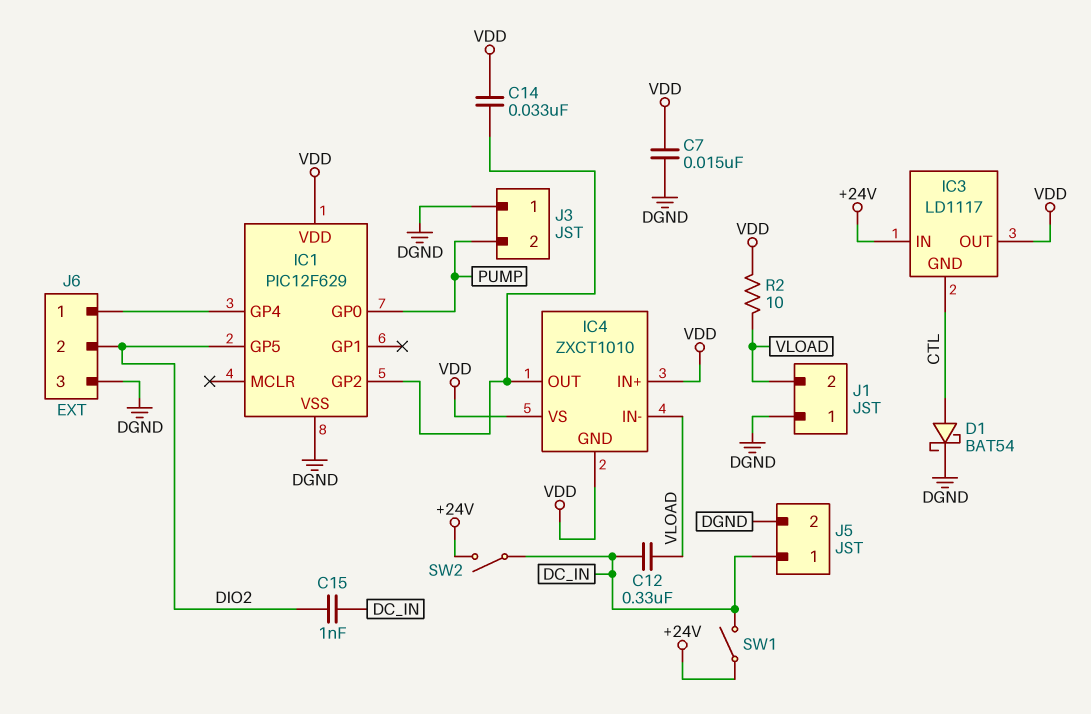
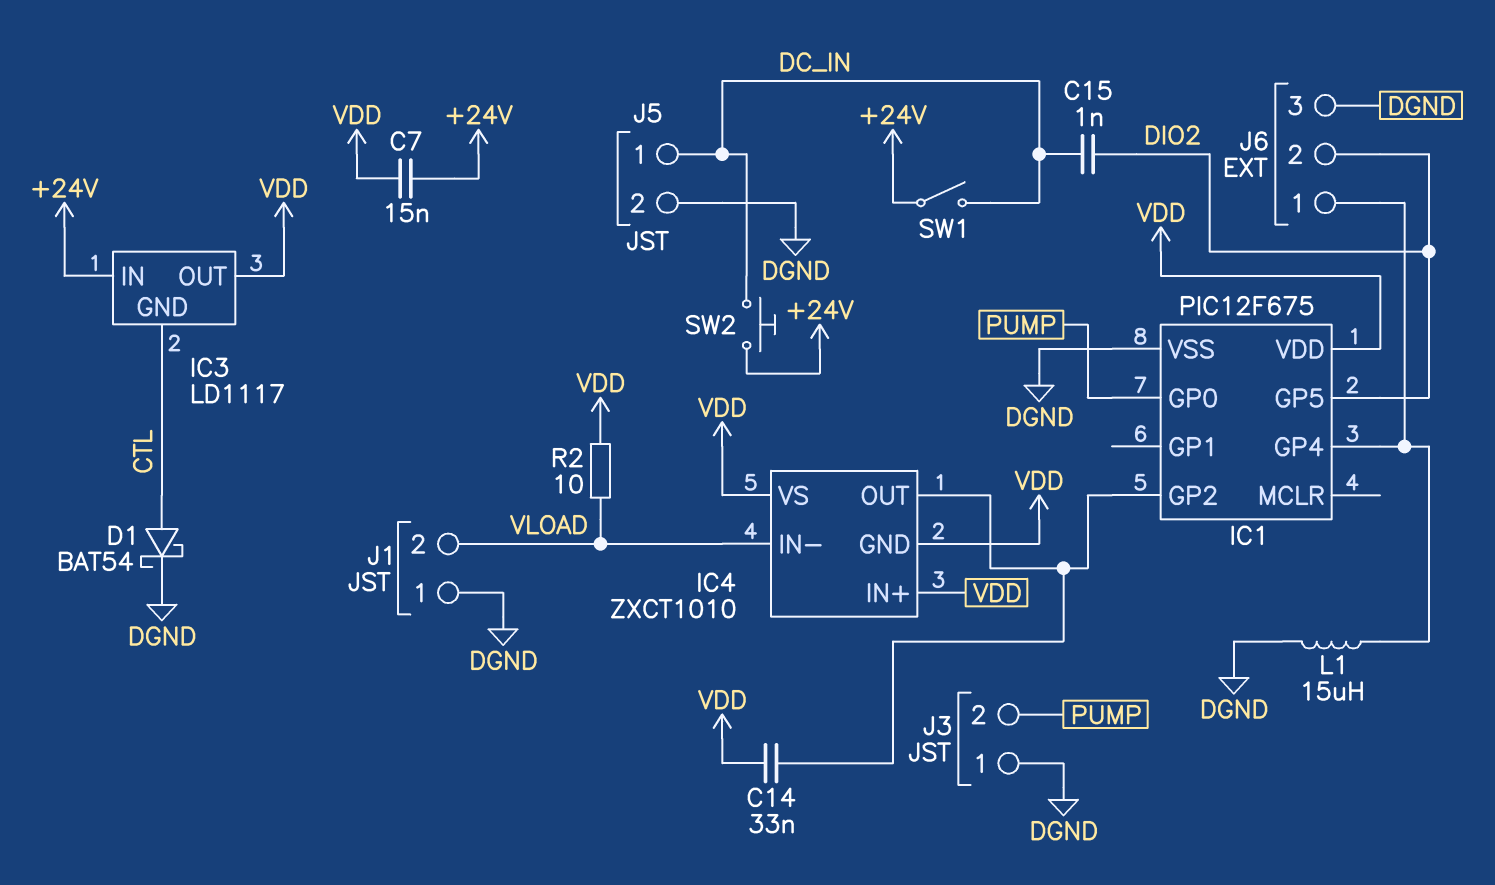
C7: 15nF (DGND, VDD) -> 15nF (+24V, VDD)
C12: 330nF (DC_IN, VLOAD) -> none
IC1: PIC12F629 -> PIC12F675
L1: none -> 15uH (DGND, IC1/GP4)
SW2: switch (+24V, DC_IN) -> button (+24V, DC_IN)

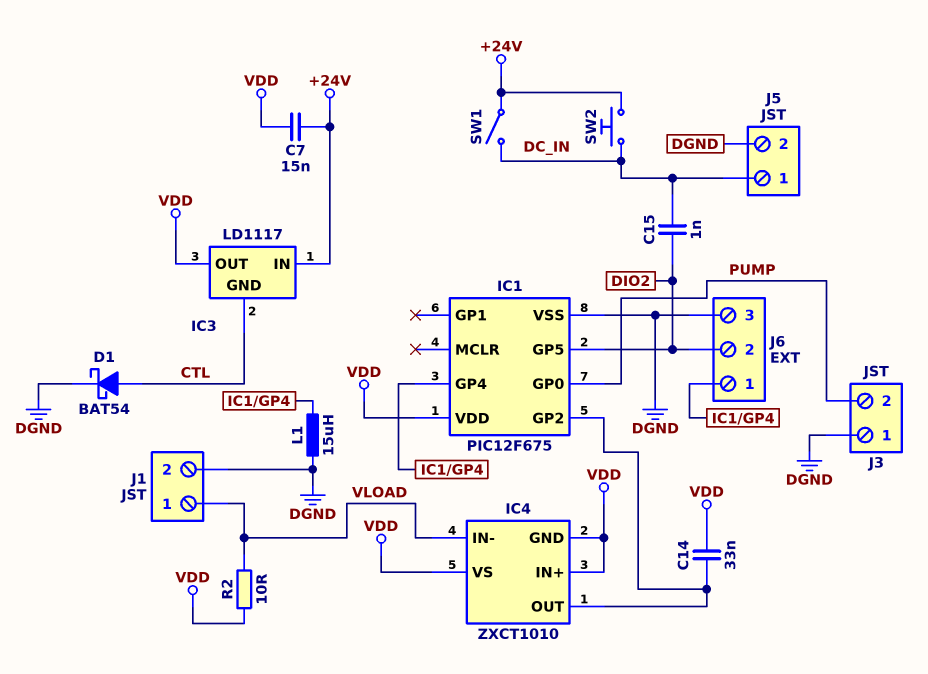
J1 pin 1: DGND -> VLOAD
J1 pin 2: VLOAD -> DGND

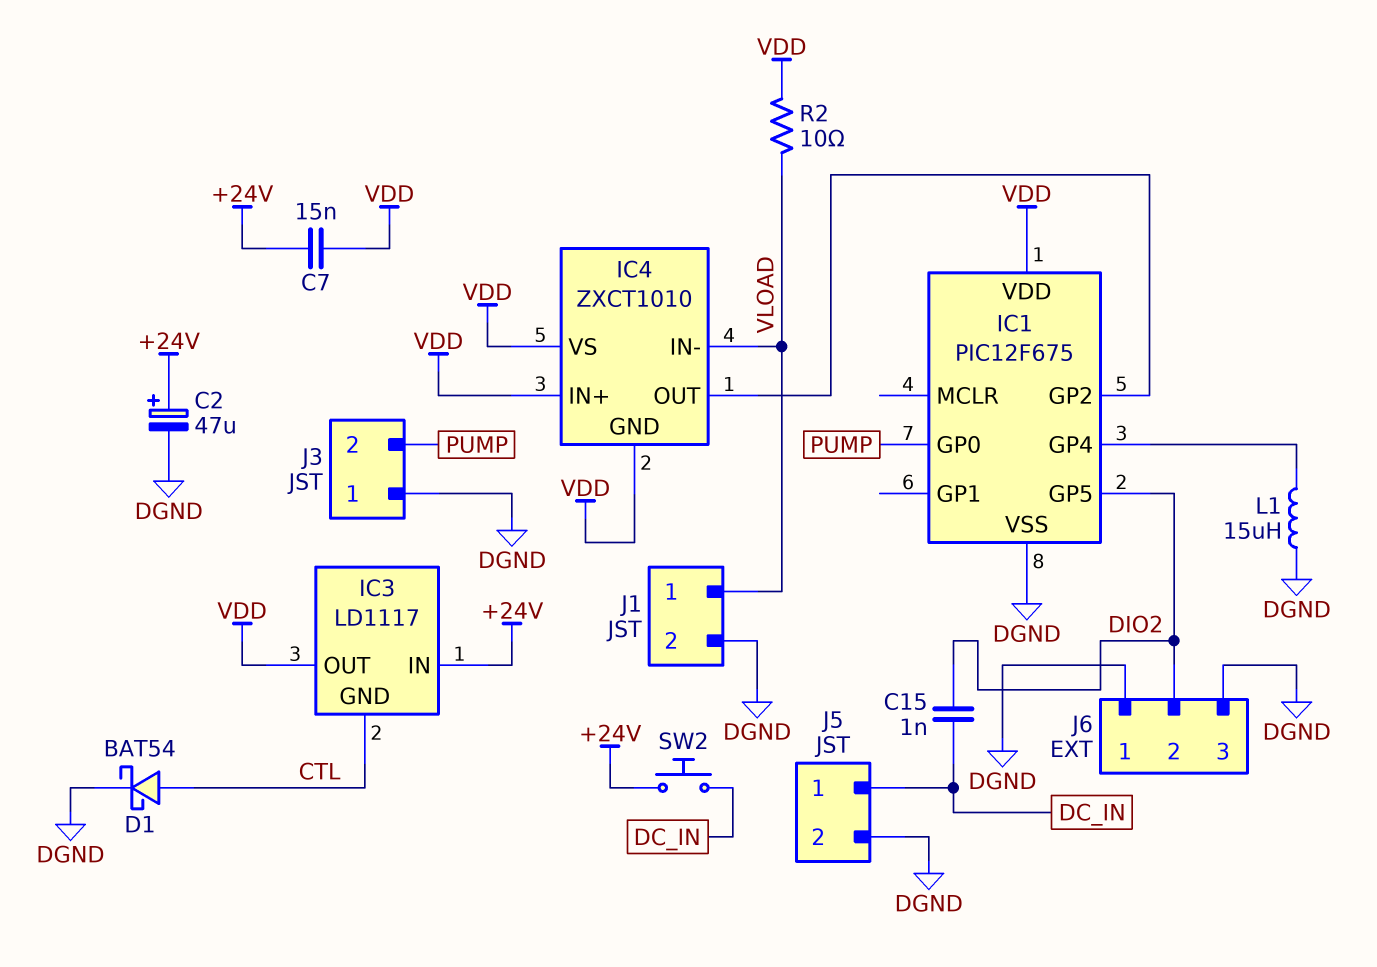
C2: none -> 47uF (plus +24V, minus DGND)
C14: 33nF (IC1/GP2, VDD) -> none
J6 pin 1: IC1/GP4 -> DGND
SW1: switch (+24V, DC_IN) -> none

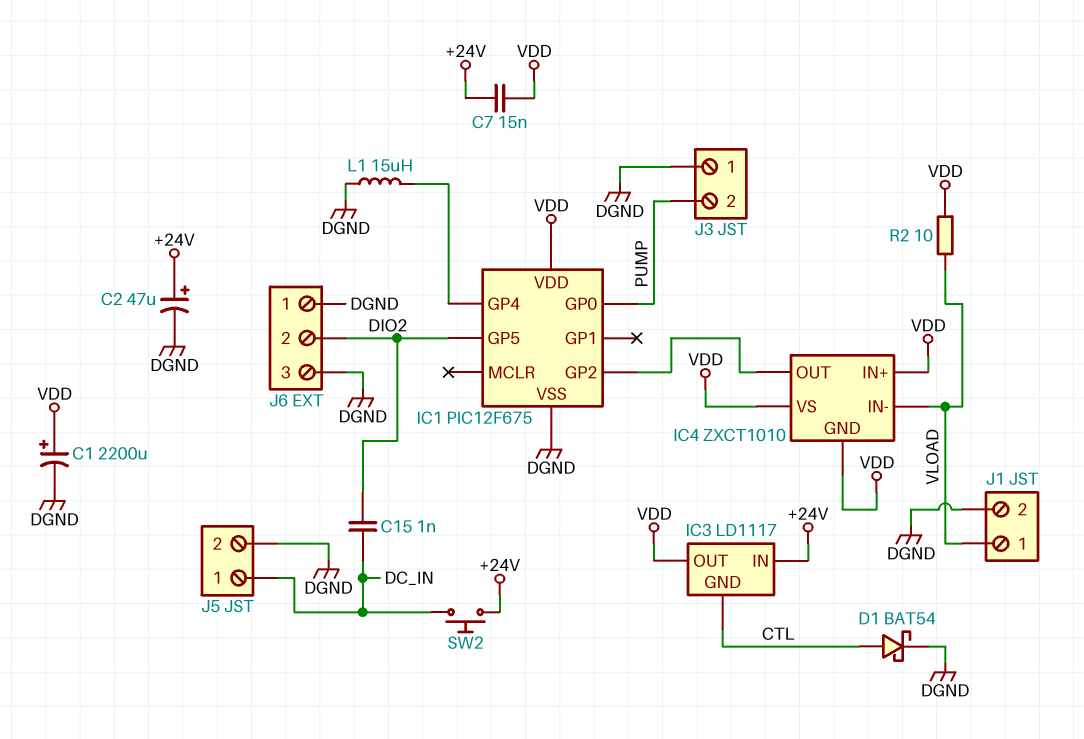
C1: none -> 2200uF (plus VDD, minus DGND)

